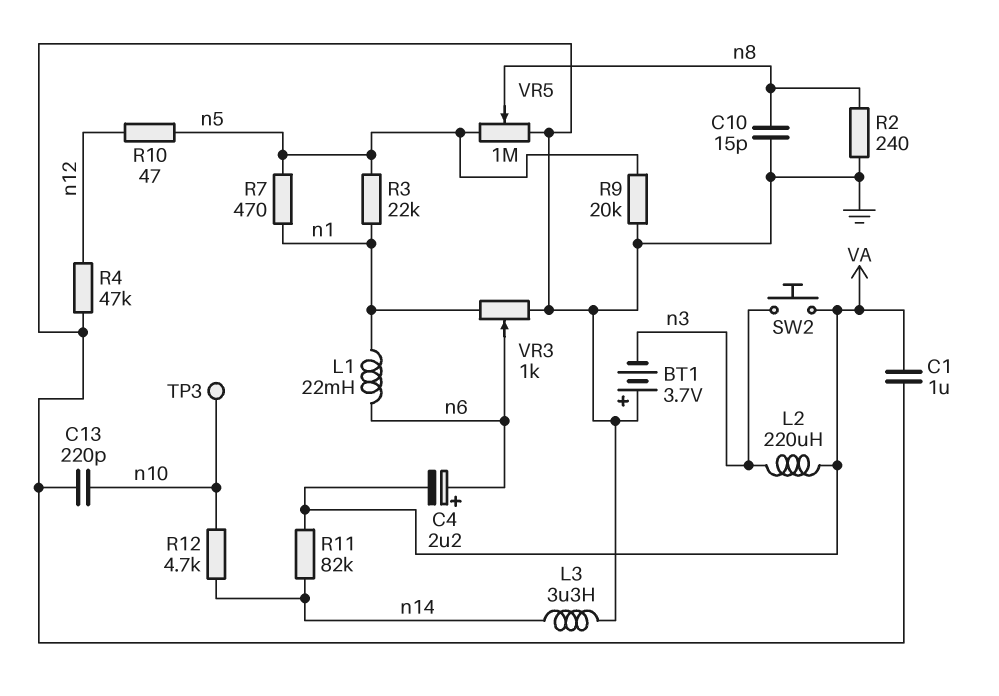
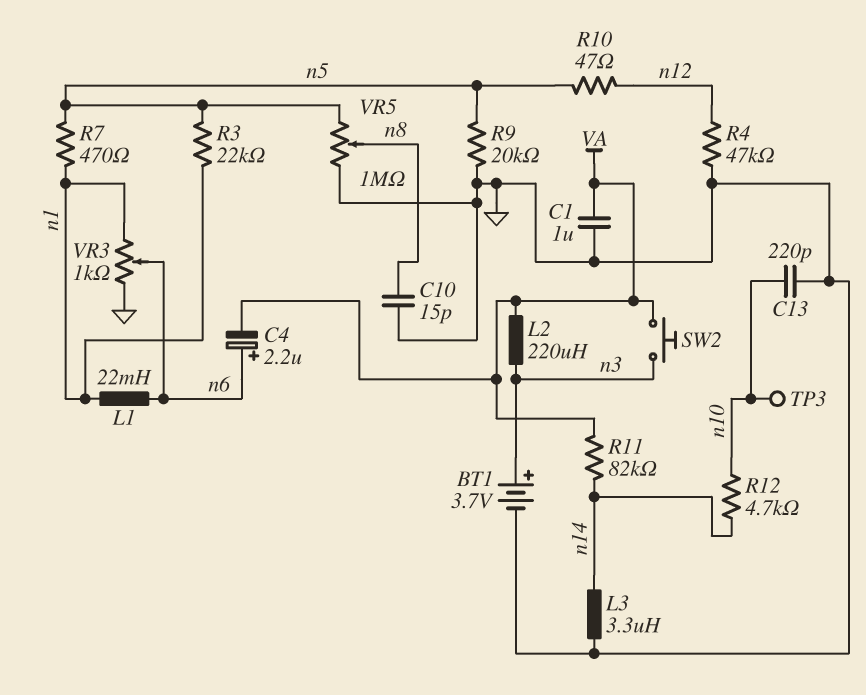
BT1: 3.7V (plus GND, minus n3) -> 3.7V (plus n3, minus GND)
R2: 240 (GND, n8) -> none

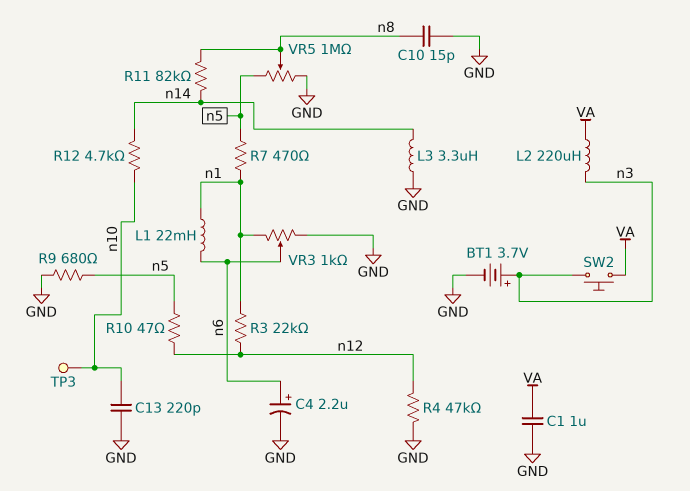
C4: 2.2uF (plus n6, minus VA) -> 2.2uF (plus n6, minus GND)
R3: 22k (n1, n5) -> 22k (n1, n12)
R9: 20k (GND, n5) -> 680 (GND, n5)
R11: 82k (VA, n14) -> 82k (n8, n14)

